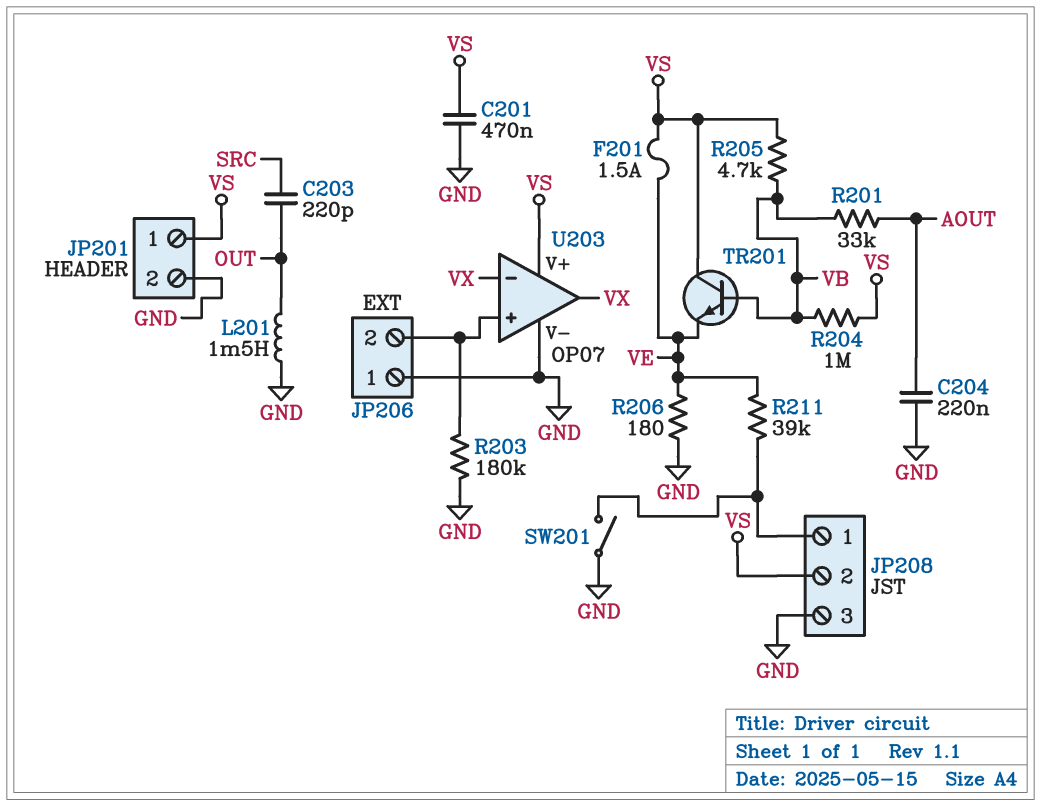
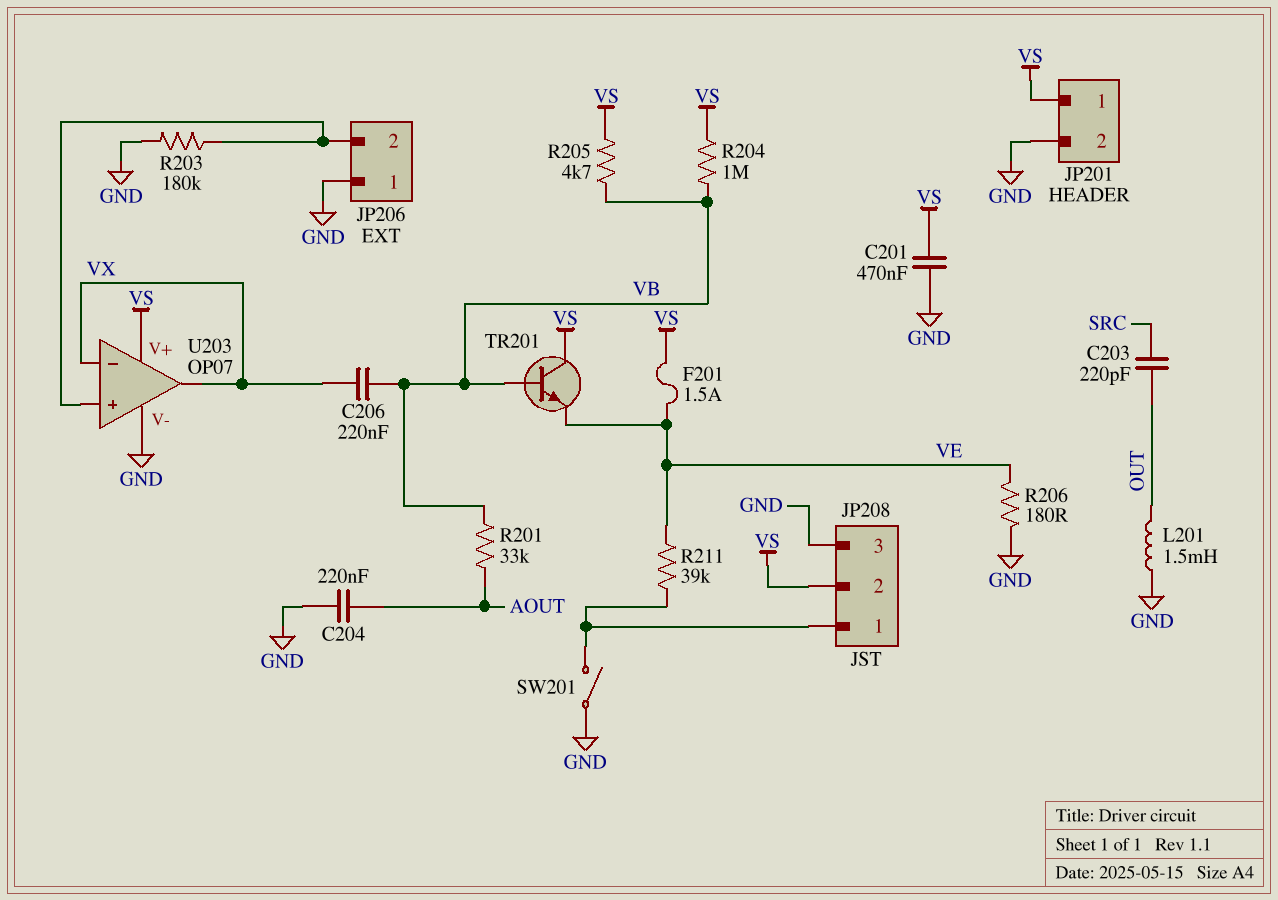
C206: none -> 220nF (VB, VX)

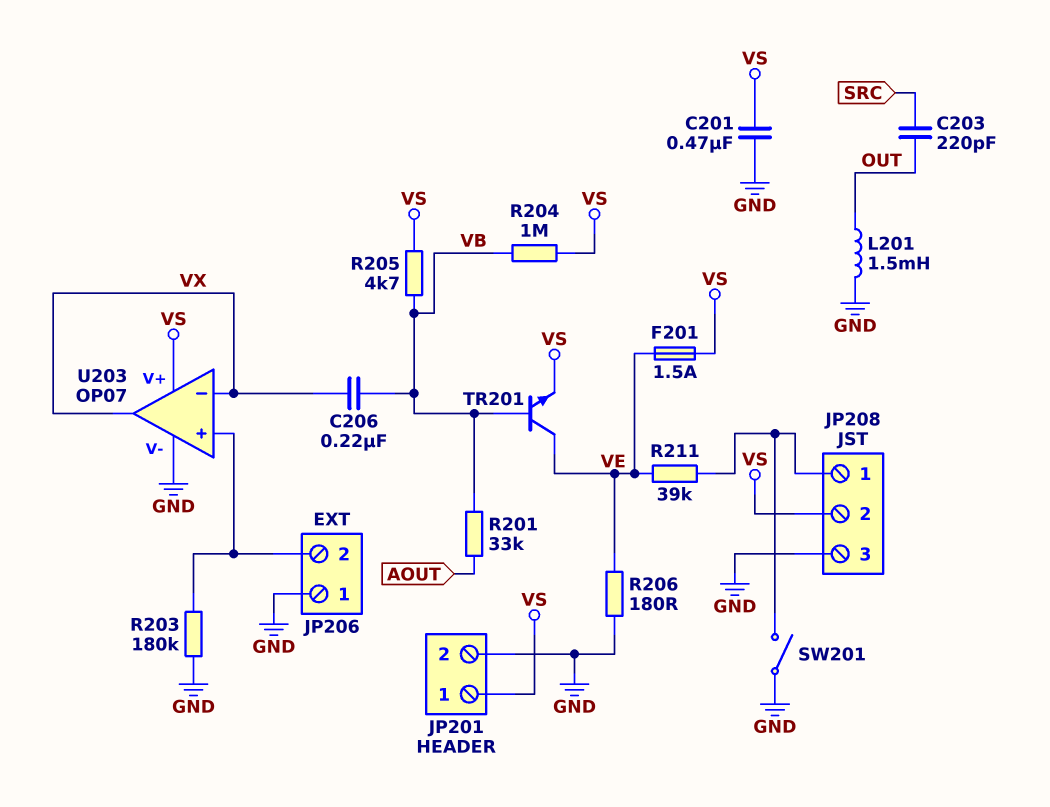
C204: 220nF (AOUT, GND) -> none
TR201: NPN (B VB, C VS, E VE) -> NPN (B VB, C VE, E VS)

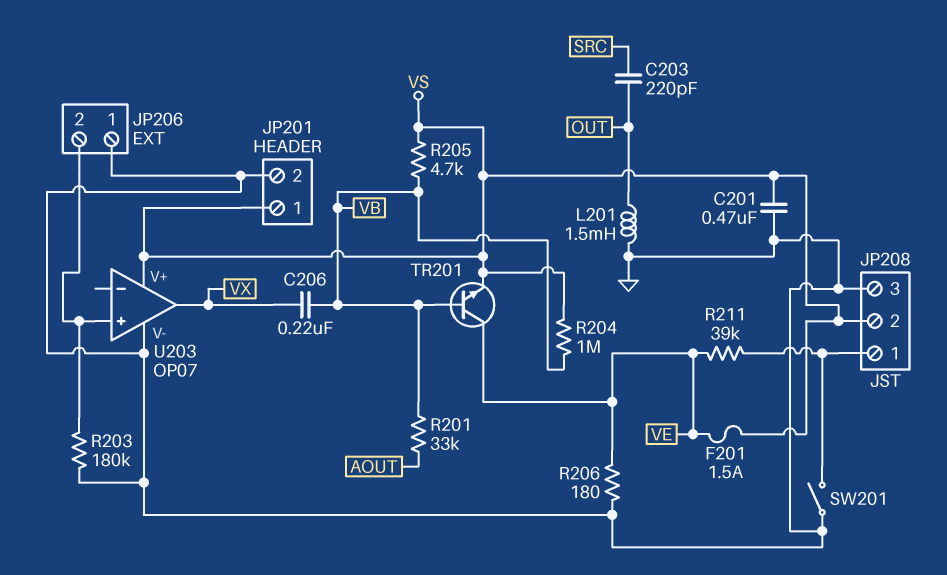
U203 pin in-: VX -> none

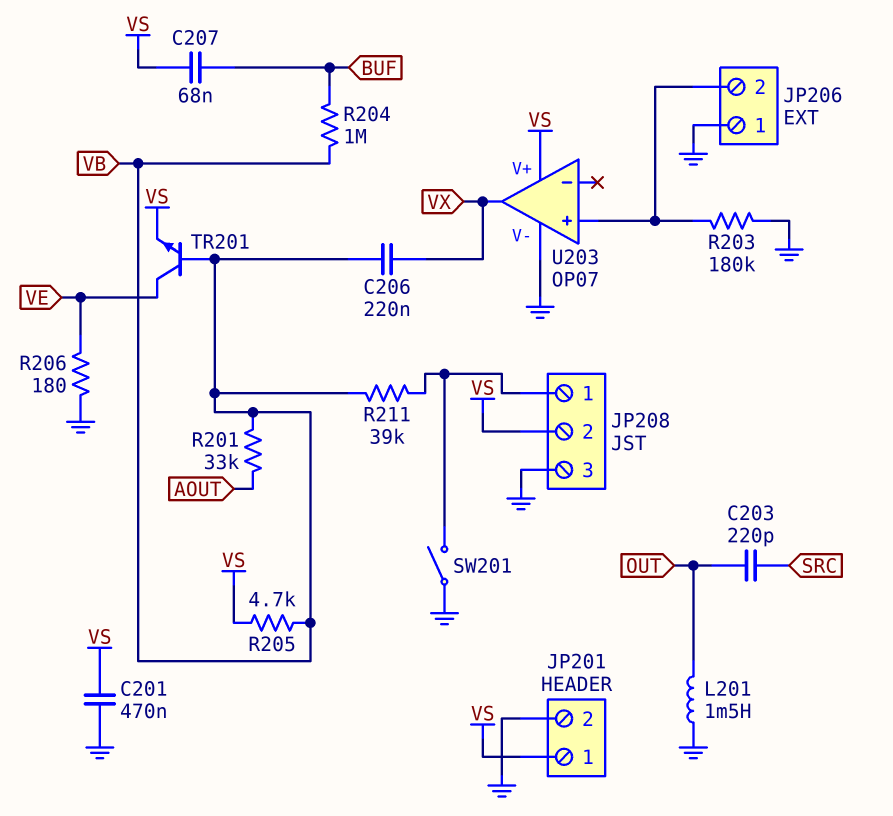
C207: none -> 68nF (BUF, VS)
F201: 1.5A (VE, VS) -> none
R204: 1M (VB, VS) -> 1M (BUF, VB)
R211: 39k (JP208/1, VE) -> 39k (JP208/1, VB)

